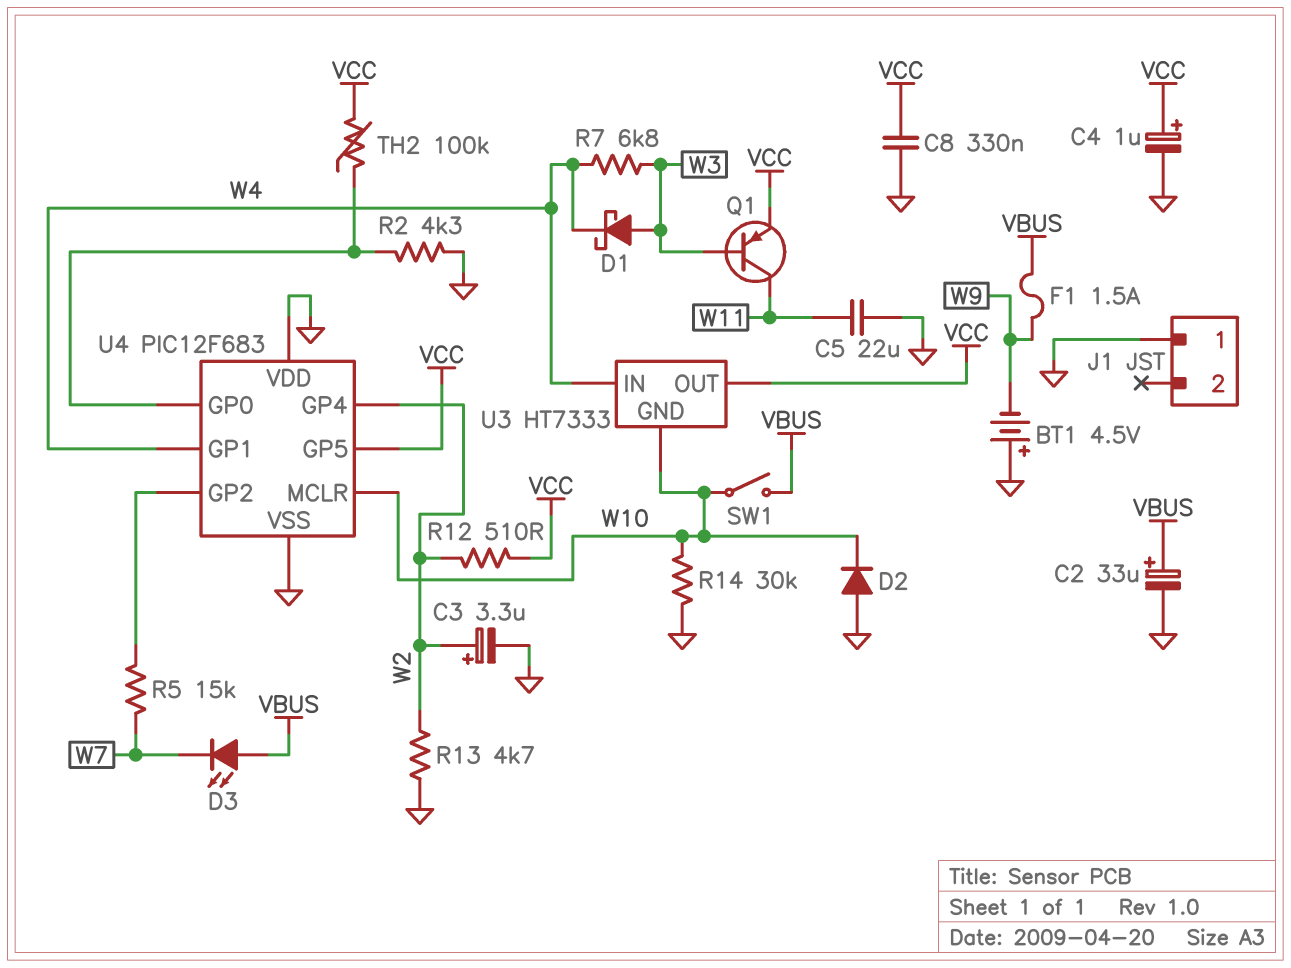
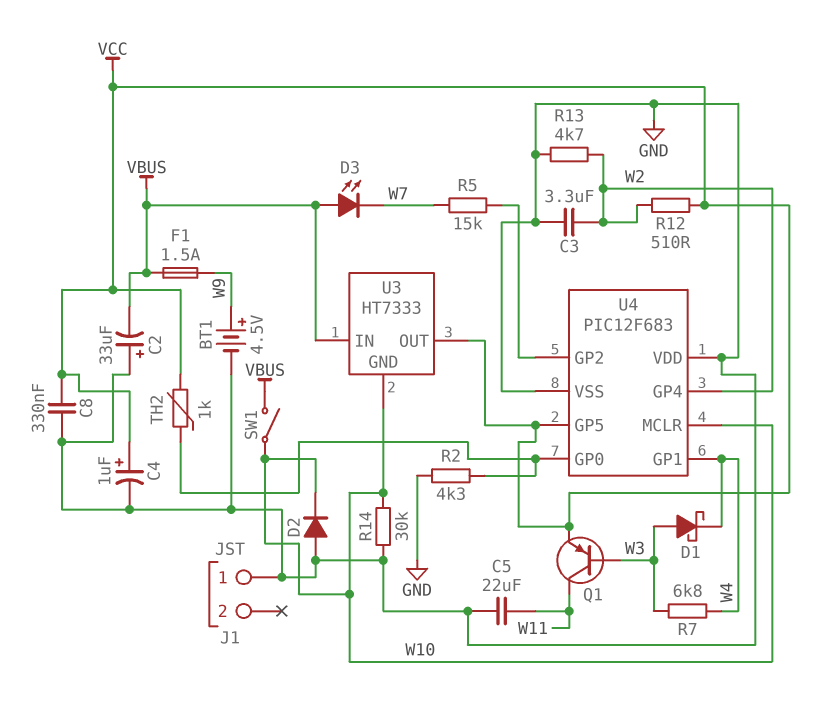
BT1: 4.5V (plus GND, minus W9) -> 4.5V (plus W9, minus GND)
C2: 33uF (plus VBUS, minus GND) -> 33uF (plus GND, minus VBUS)
C3: 3.3uF (plus W2, minus GND) -> 3.3uF (GND, W2)
TH2: 100k (U4/GP0, VCC) -> 1k (U4/GP0, VCC)
U3 pin IN: W4 -> VBUS

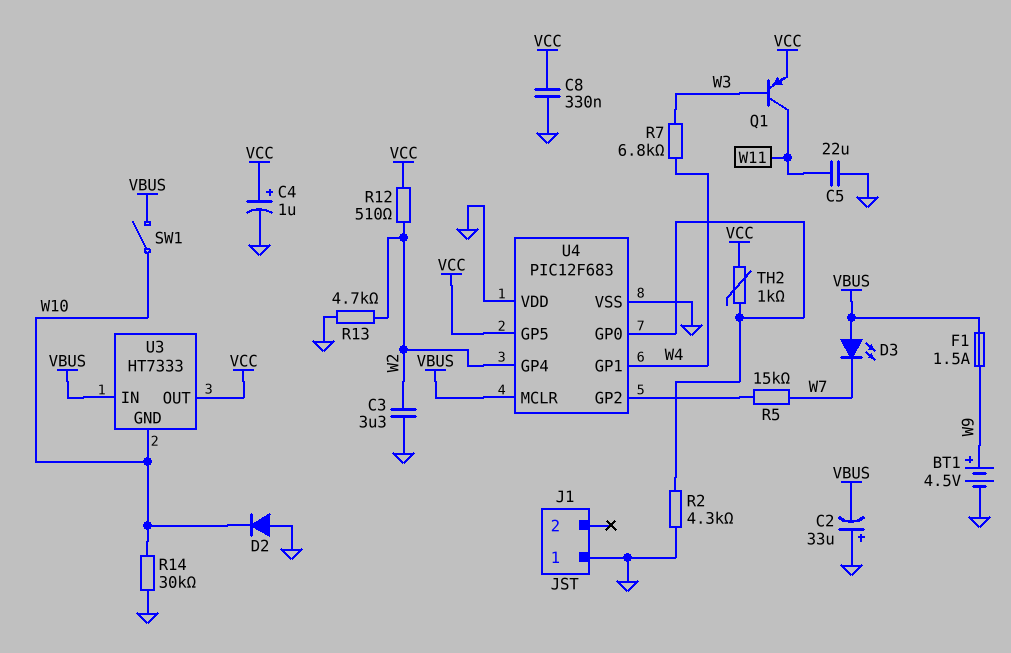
D1: schottky (A W3, K W4) -> none
U4 pin MCLR: W10 -> VBUS

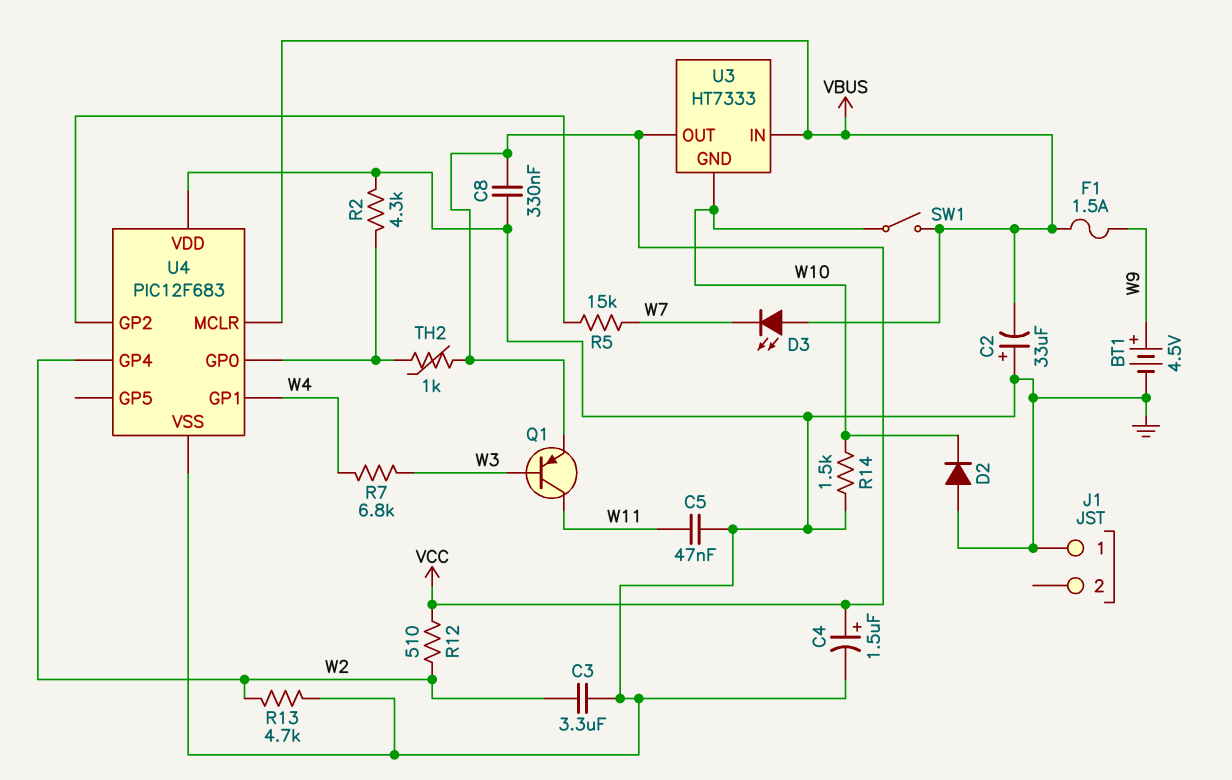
C4: 1uF (plus VCC, minus GND) -> 1.5uF (plus VCC, minus GND)
C5: 22uF (GND, W11) -> 47nF (GND, W11)
R14: 30k (GND, W10) -> 1.5k (GND, W10)
U4 pin GP5: VCC -> none

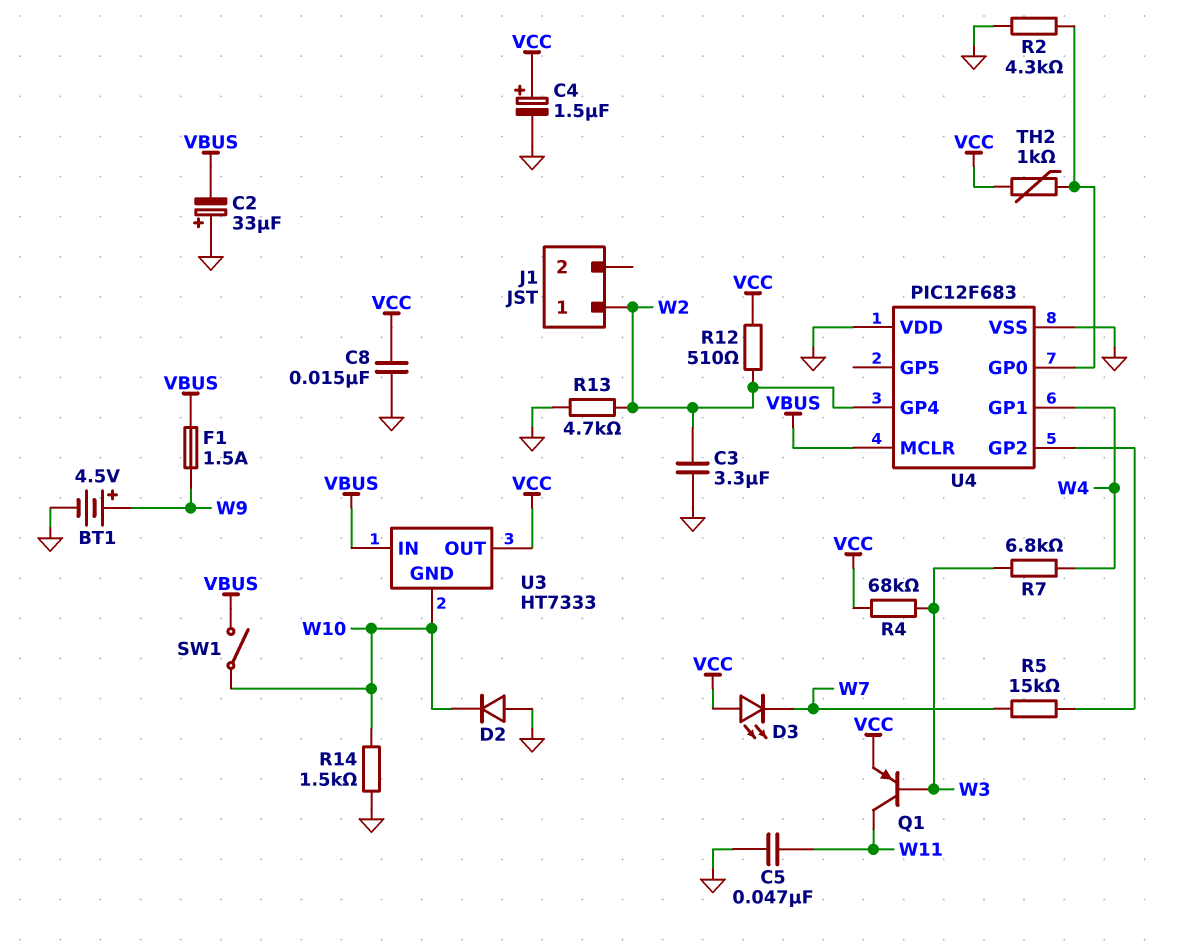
C8: 330nF (GND, VCC) -> 15nF (GND, VCC)
D3: LED (A VBUS, K W7) -> LED (A VCC, K W7)
J1 pin 1: GND -> W2
R4: none -> 68k (VCC, W3)

